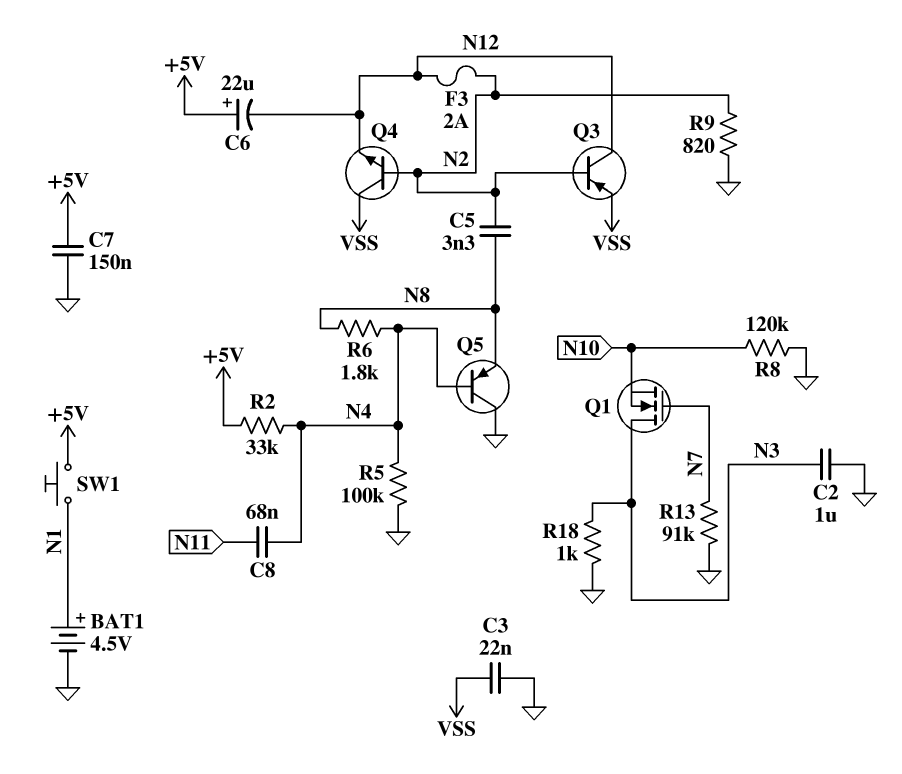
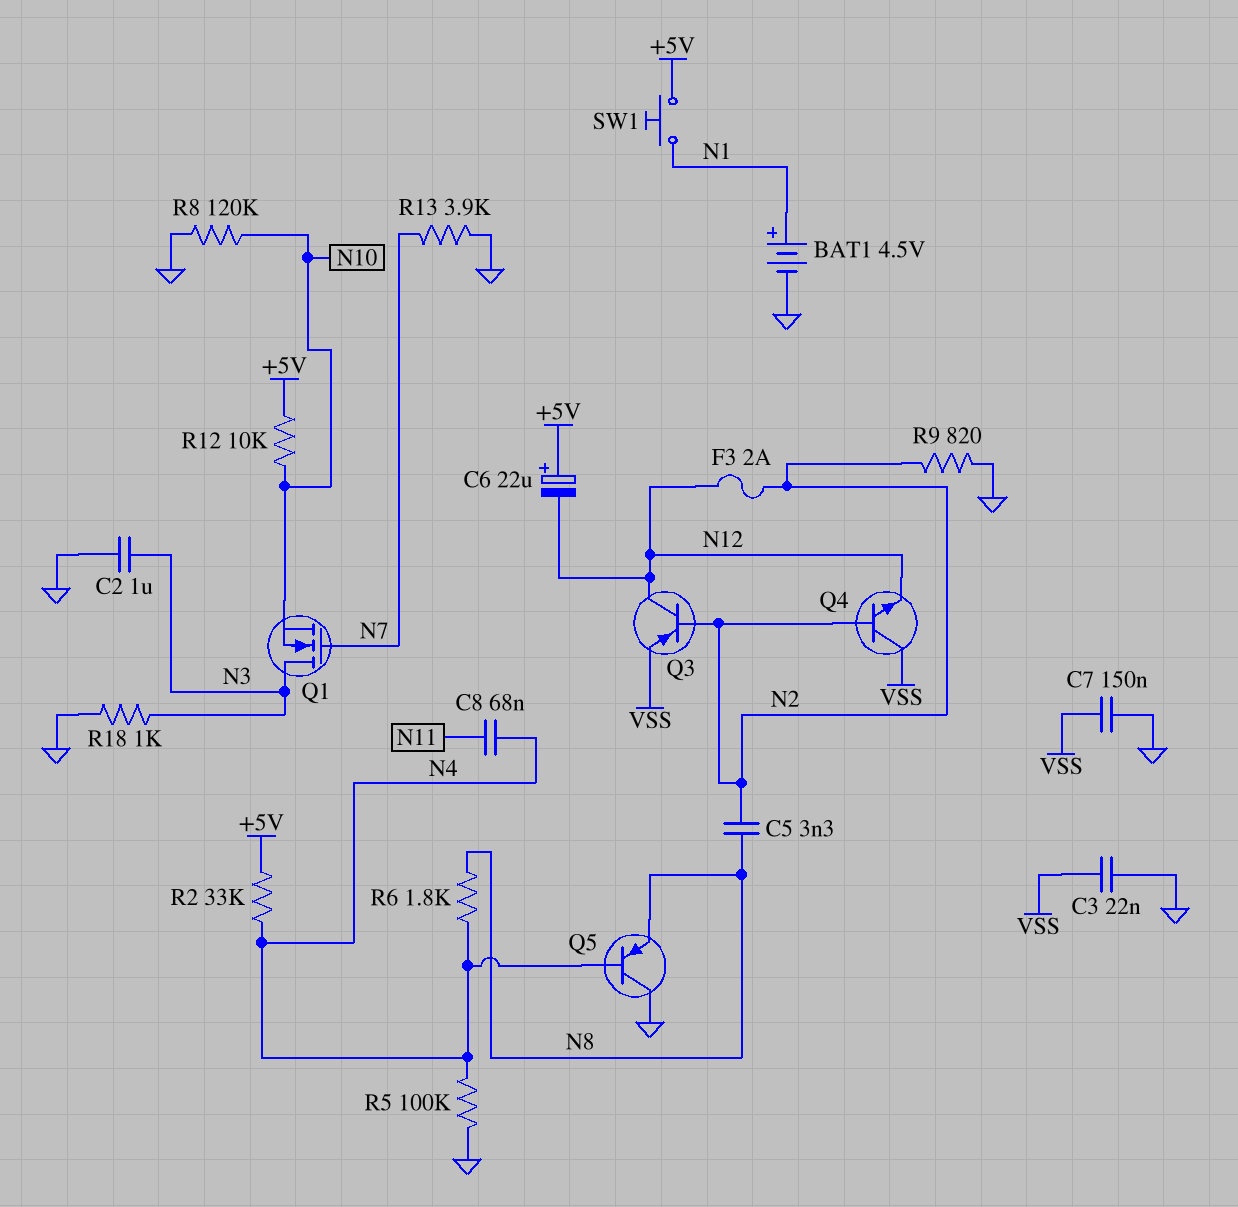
C7: 150nF (+5V, GND) -> 150nF (GND, VSS)
R12: none -> 10k (+5V, N10)
R13: 91k (GND, N7) -> 3.9k (GND, N7)

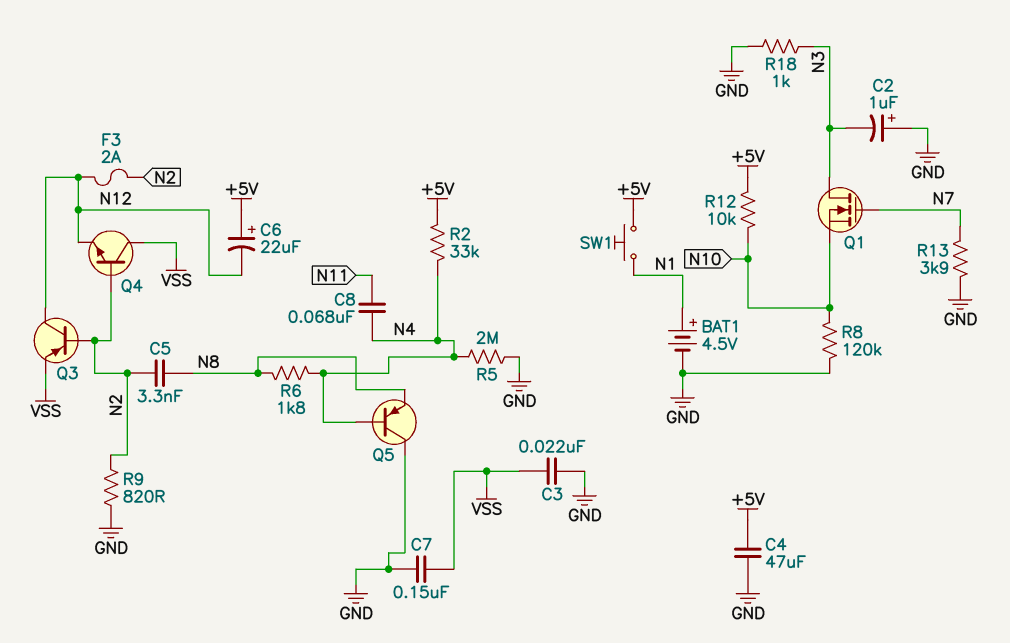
C2: 1uF (GND, N3) -> 1uF (plus GND, minus N3)
C4: none -> 47uF (+5V, GND)
R5: 100k (GND, N4) -> 2M (GND, N4)

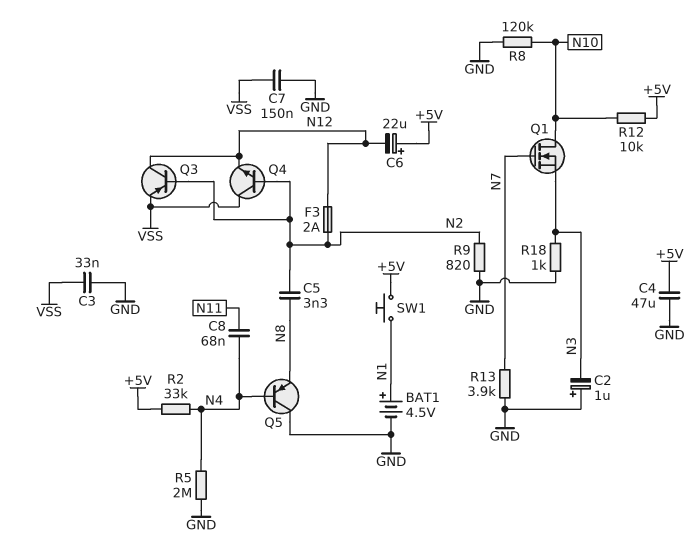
C3: 22nF (GND, VSS) -> 33nF (GND, VSS)
Q1: NMOS (G N7, D N3, S N10) -> NMOS (G N7, D N10, S N3)
R6: 1.8k (N4, N8) -> none

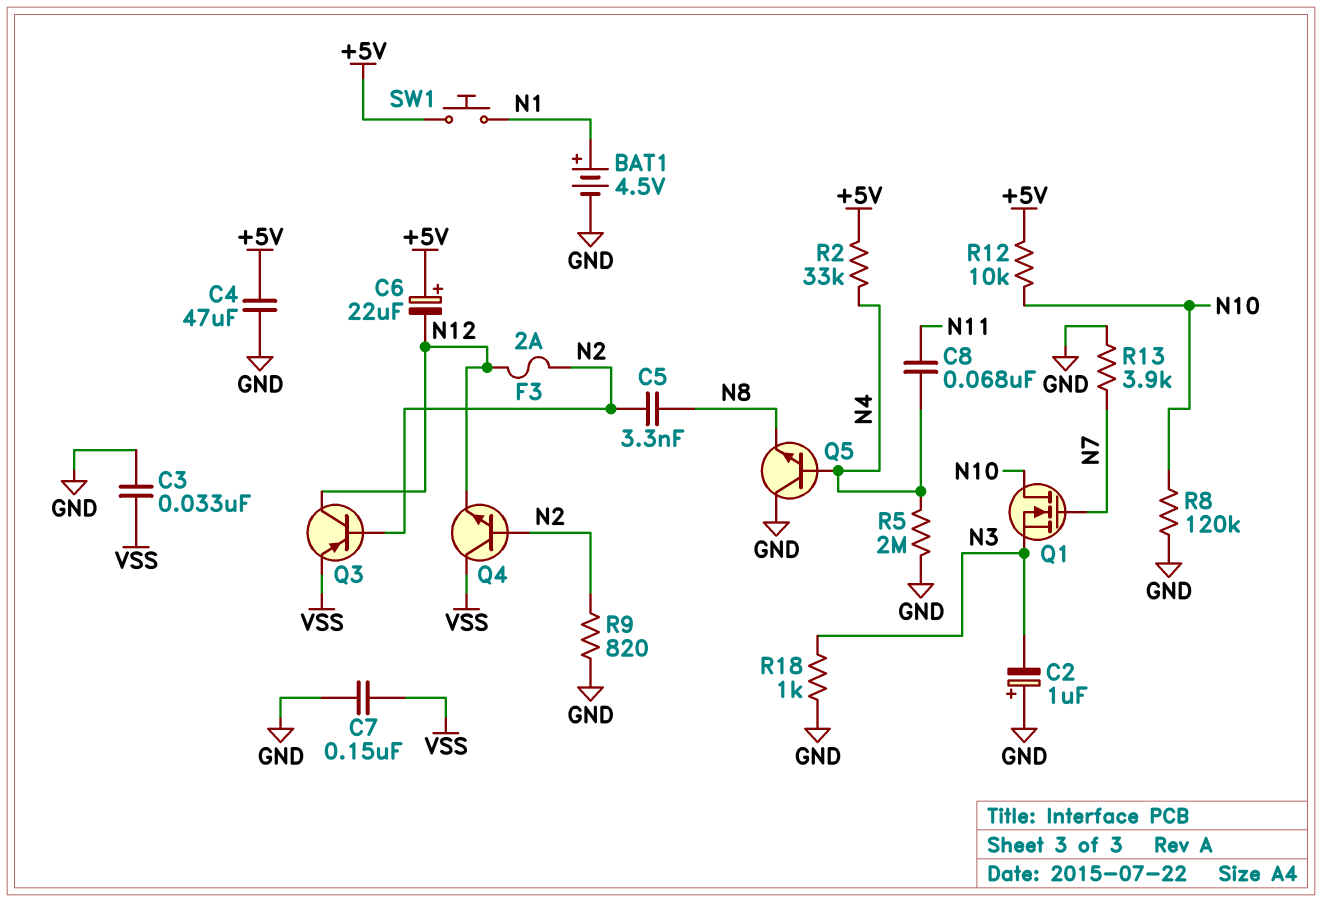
Q5: PNP (B N4, C GND, E N8) -> NPN (B N4, C GND, E N8)

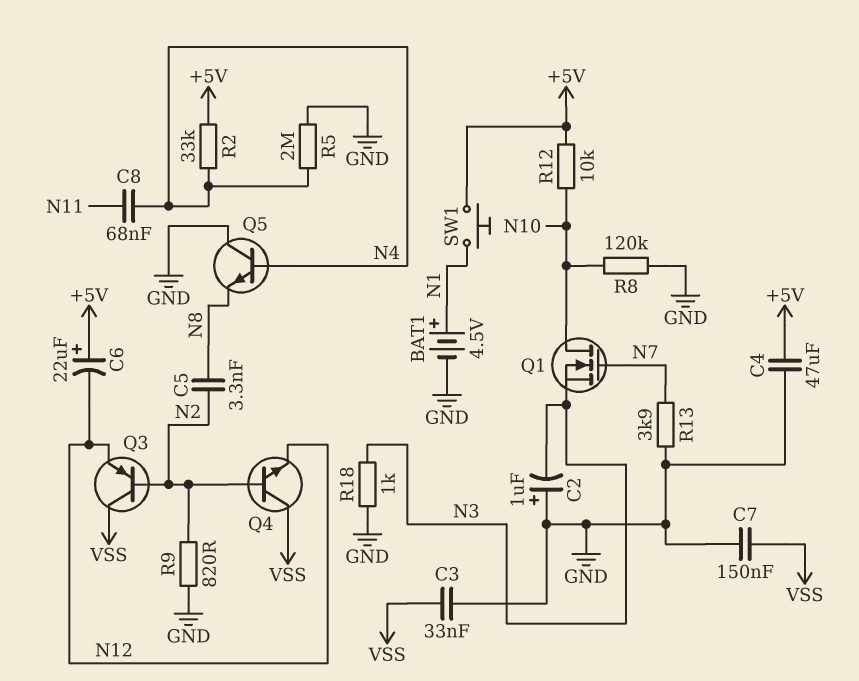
F3: 2A (N2, N12) -> none
Q3: PNP (B N2, C N12, E VSS) -> PNP (B N2, C VSS, E N12)

